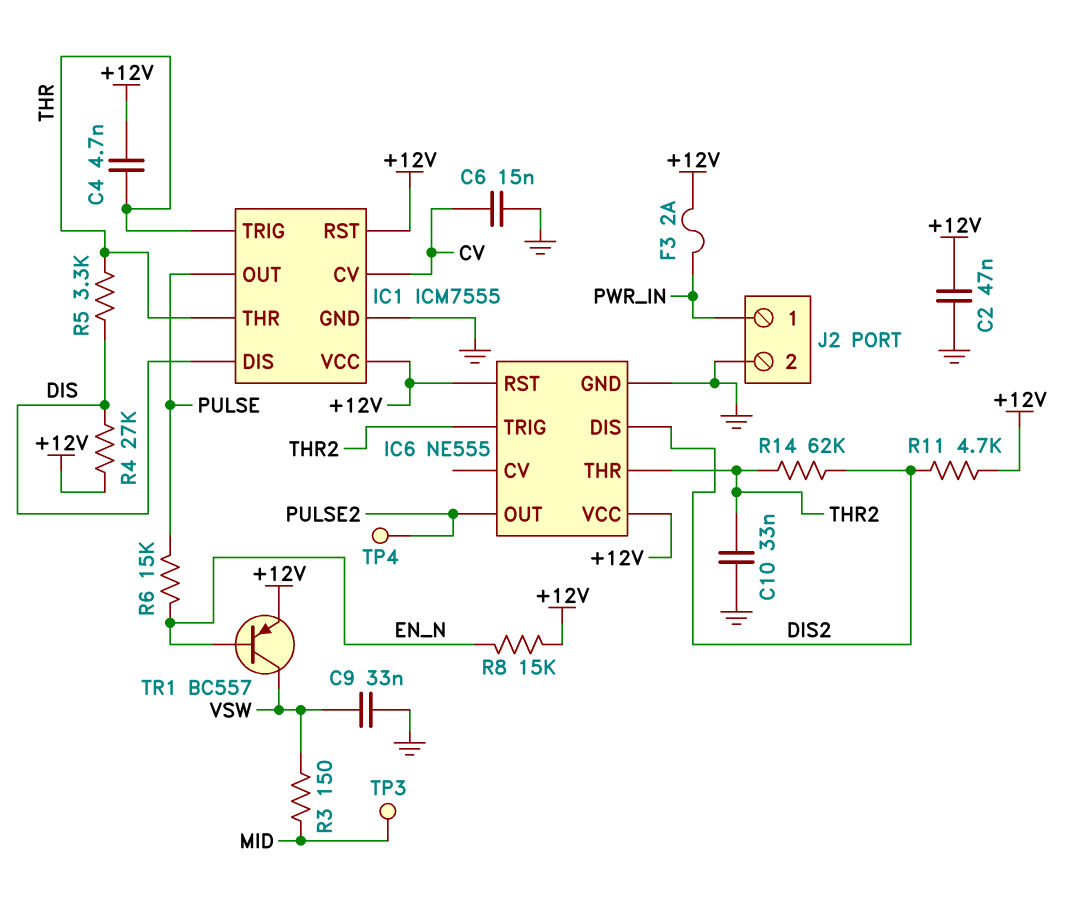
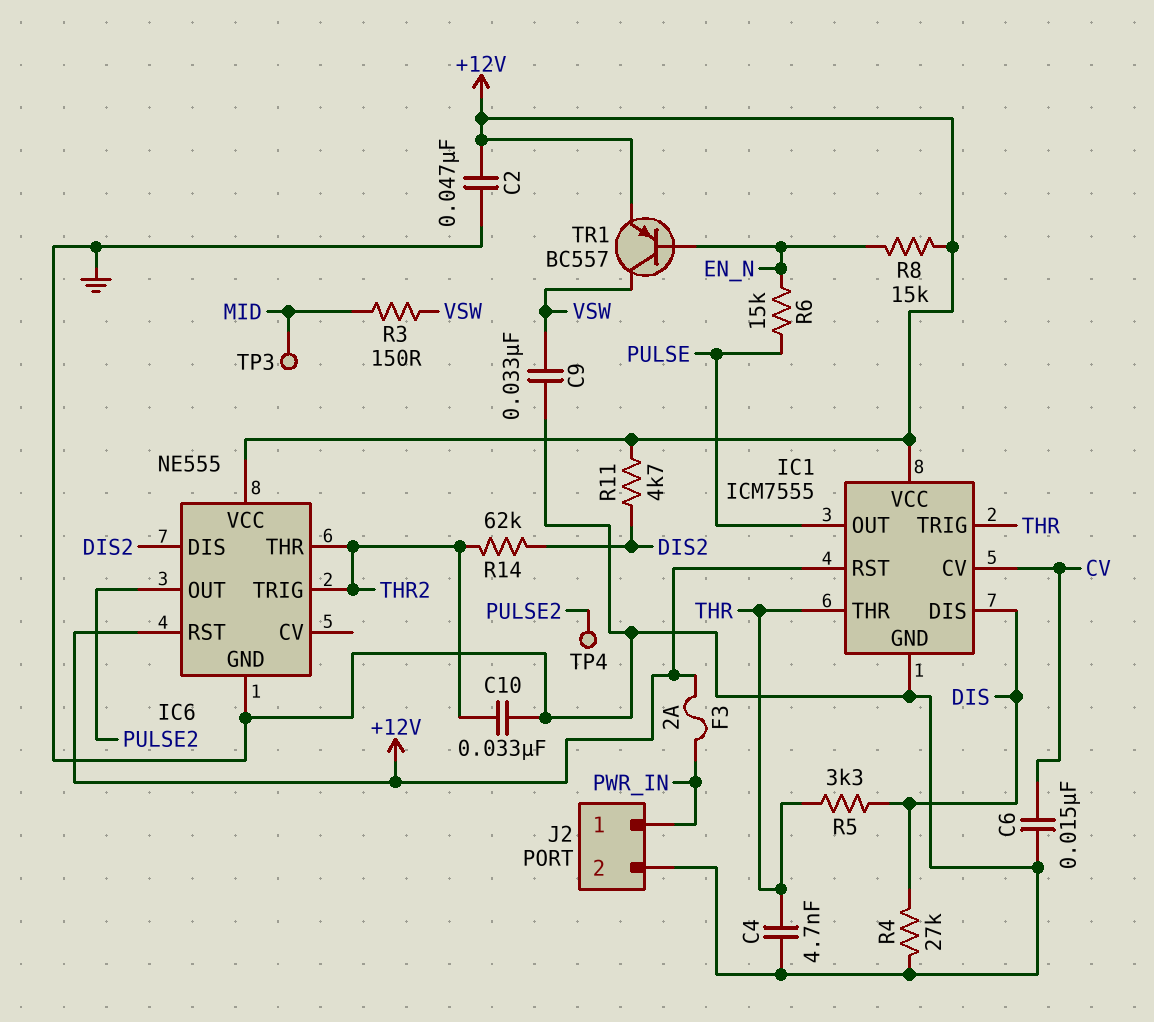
C4: 4.7nF (+12V, THR) -> 4.7nF (GND, THR)
R4: 27k (+12V, DIS) -> 27k (DIS, GND)

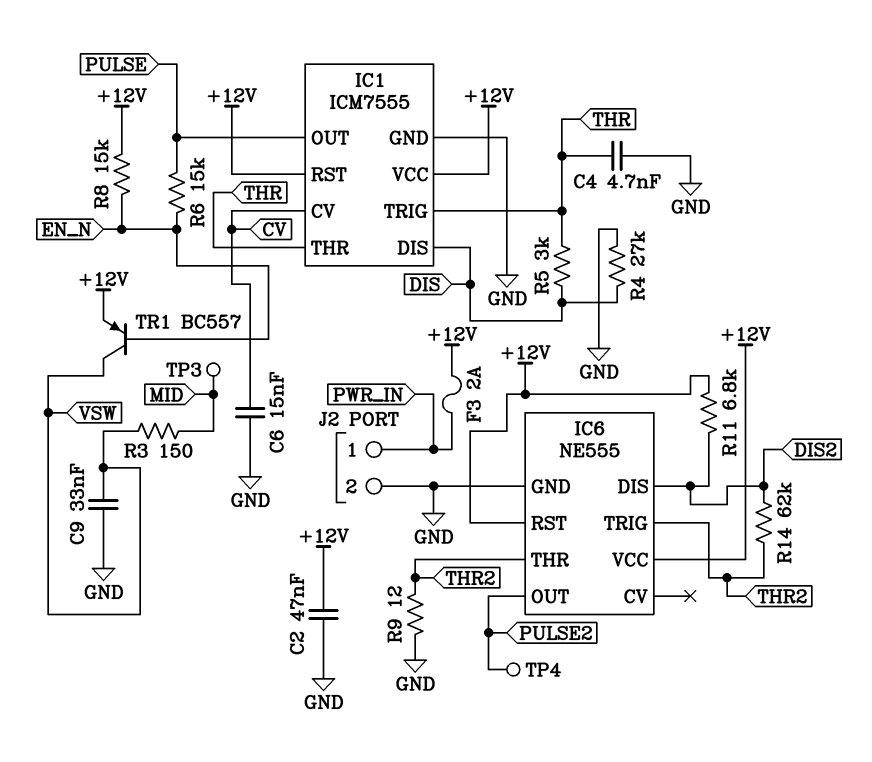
C10: 33nF (GND, THR2) -> none
R5: 3.3k (DIS, THR) -> 3k (DIS, THR)
R9: none -> 12 (GND, THR2)
R11: 4.7k (+12V, DIS2) -> 6.8k (+12V, DIS2)

